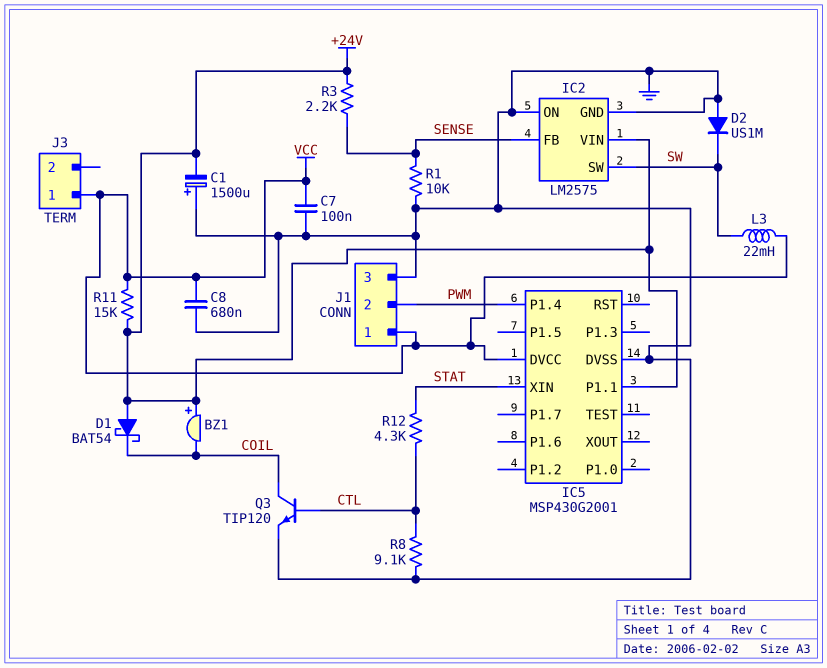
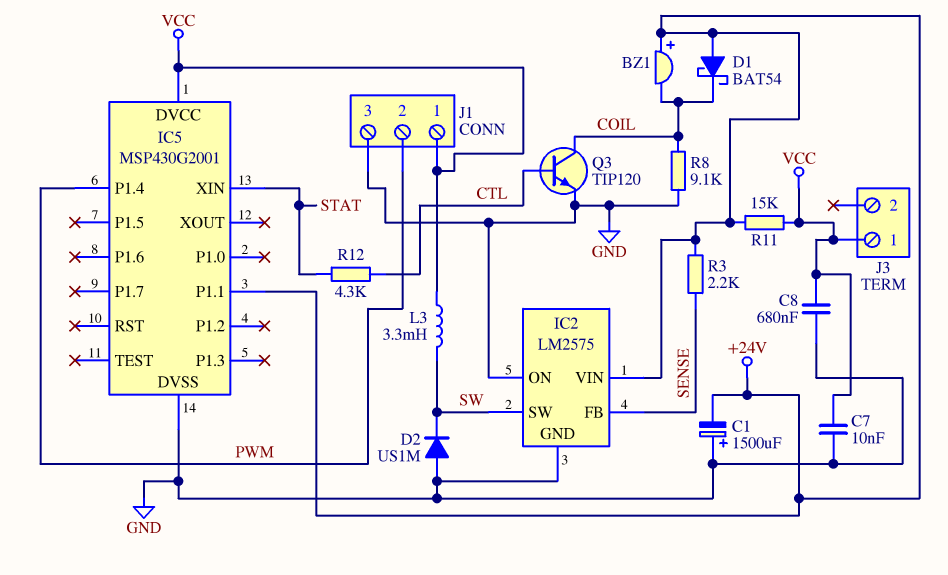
C7: 100nF (GND, VCC) -> 10nF (GND, VCC)
L3: 22mH (SW, VCC) -> 3.3mH (SW, VCC)
R1: 10k (GND, SENSE) -> none
R8: 9.1k (CTL, GND) -> 9.1k (COIL, GND)

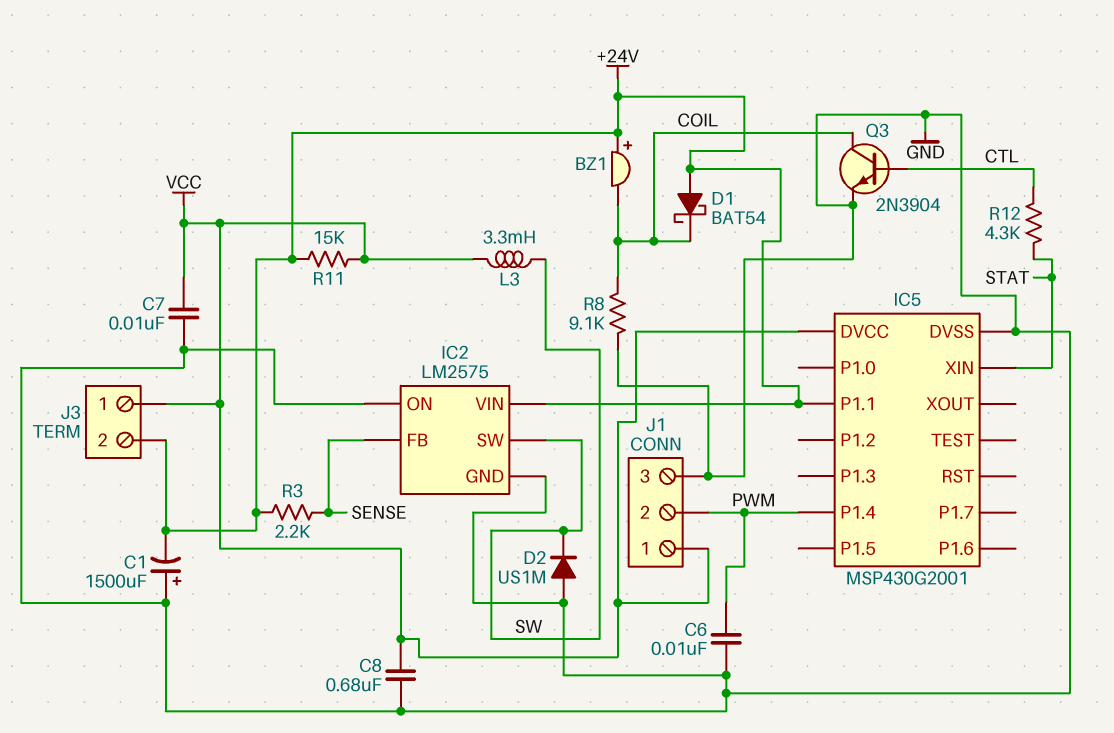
C6: none -> 10nF (GND, PWM)
J3 pin 2: none -> +24V
Q3: NPN TIP120 (B CTL, C COIL, E GND) -> NPN 2N3904 (B CTL, C COIL, E GND)

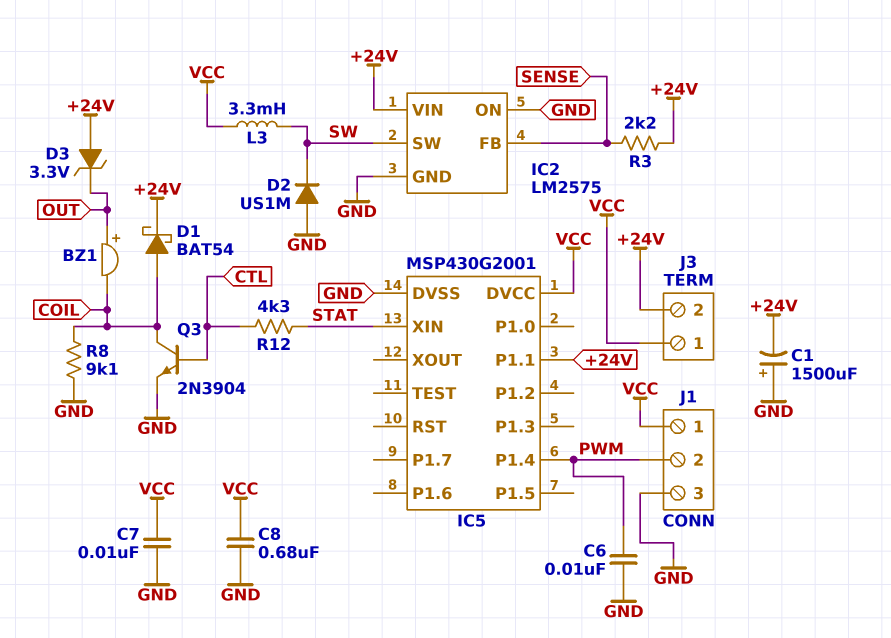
BZ1: buzzer (plus +24V, minus COIL) -> buzzer (plus OUT, minus COIL)
D1: schottky BAT54 (A +24V, K COIL) -> schottky BAT54 (A COIL, K +24V)
D3: none -> zener 3.3V (A +24V, K OUT)
R11: 15k (+24V, VCC) -> none

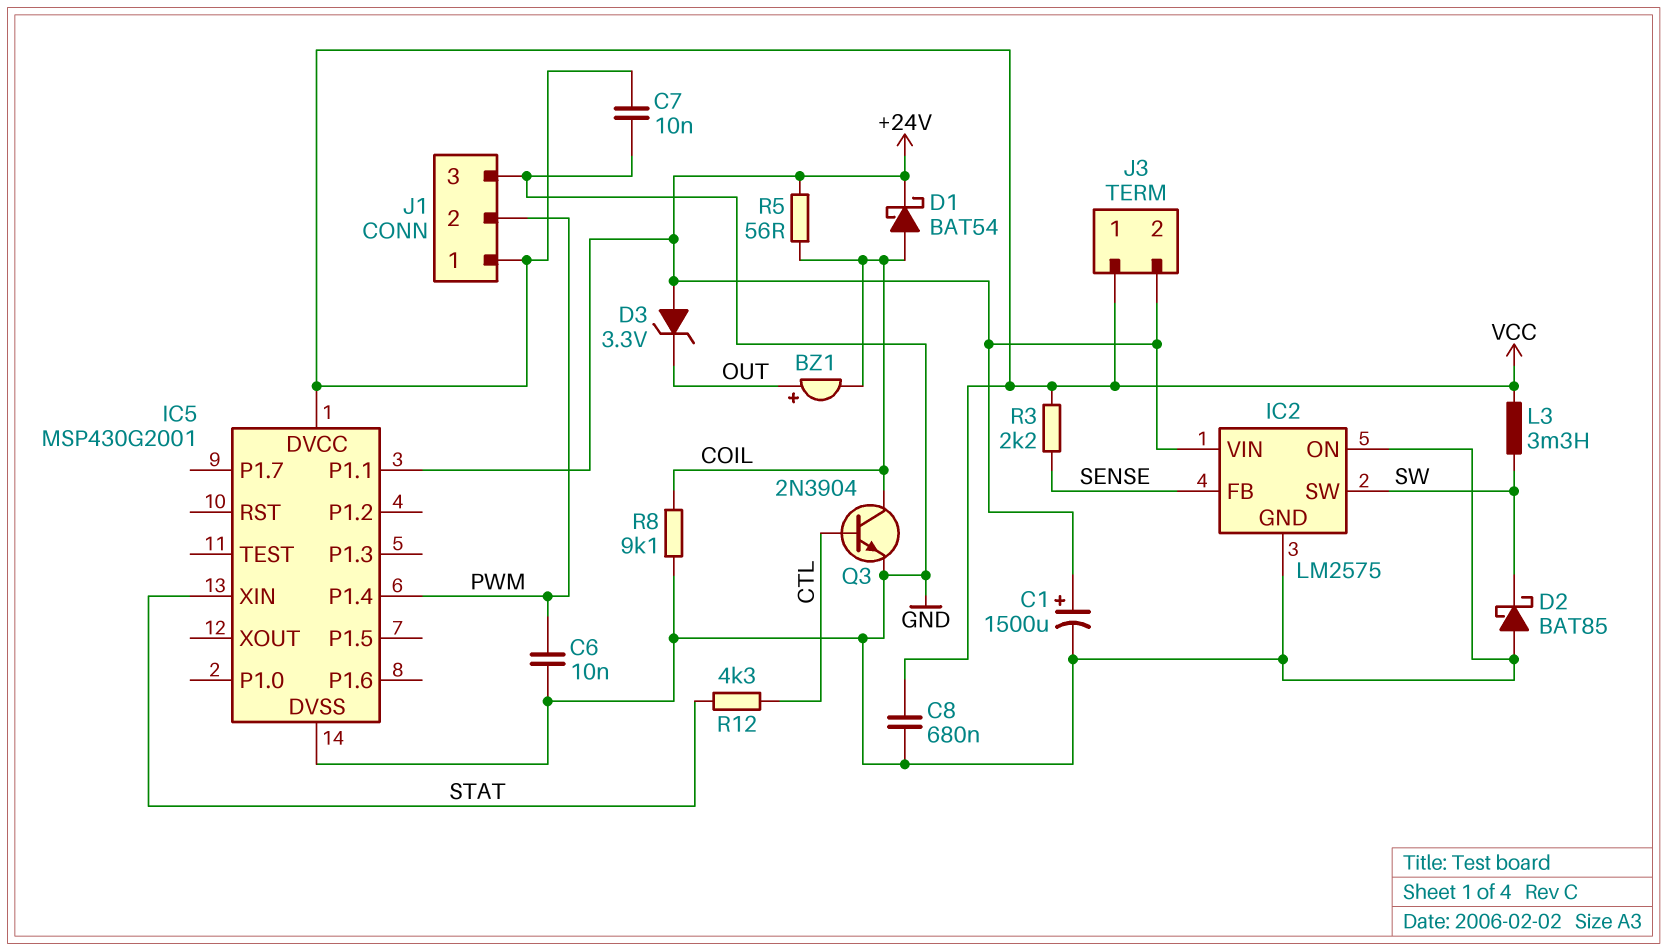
C1: 1500uF (plus GND, minus +24V) -> 1500uF (plus +24V, minus GND)
D2: diode US1M (A GND, K SW) -> schottky BAT85 (A GND, K SW)
R3: 2.2k (+24V, SENSE) -> 2.2k (SENSE, VCC)
R5: none -> 56 (+24V, COIL)

